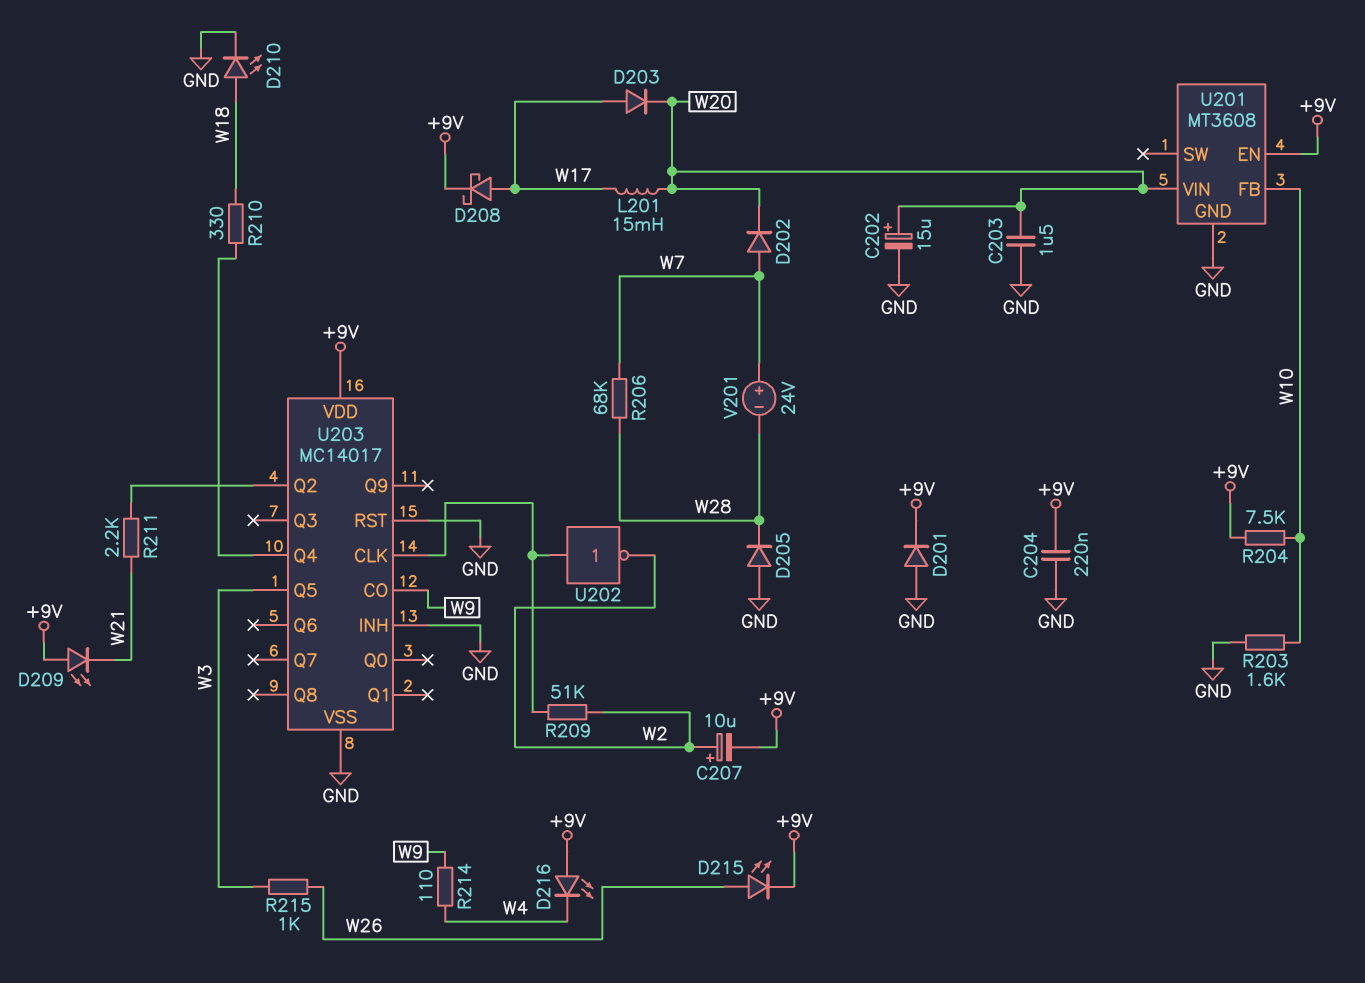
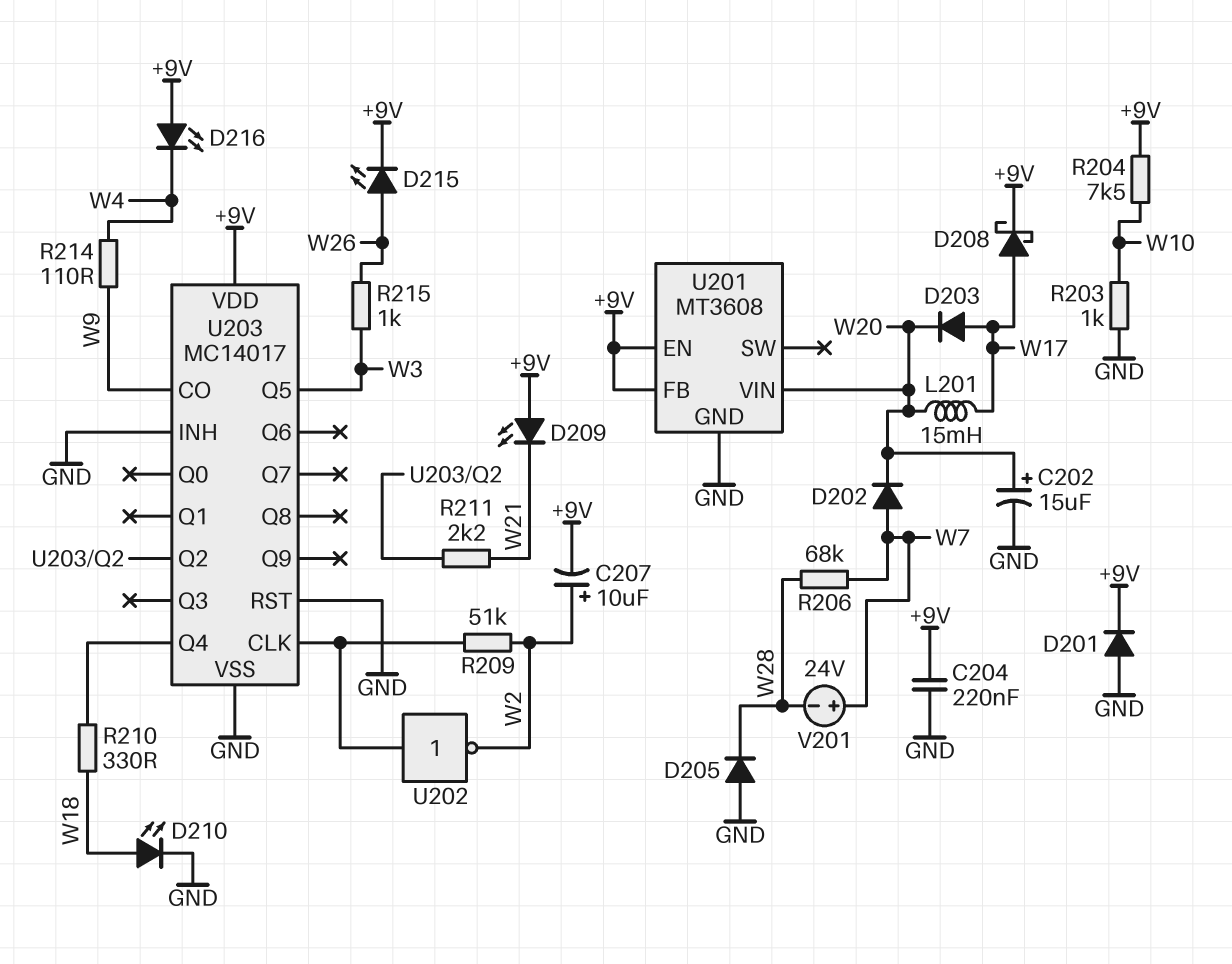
C203: 1.5uF (GND, W20) -> none
R203: 1.6k (GND, W10) -> 1k (GND, W10)
U201 pin FB: W10 -> +9V

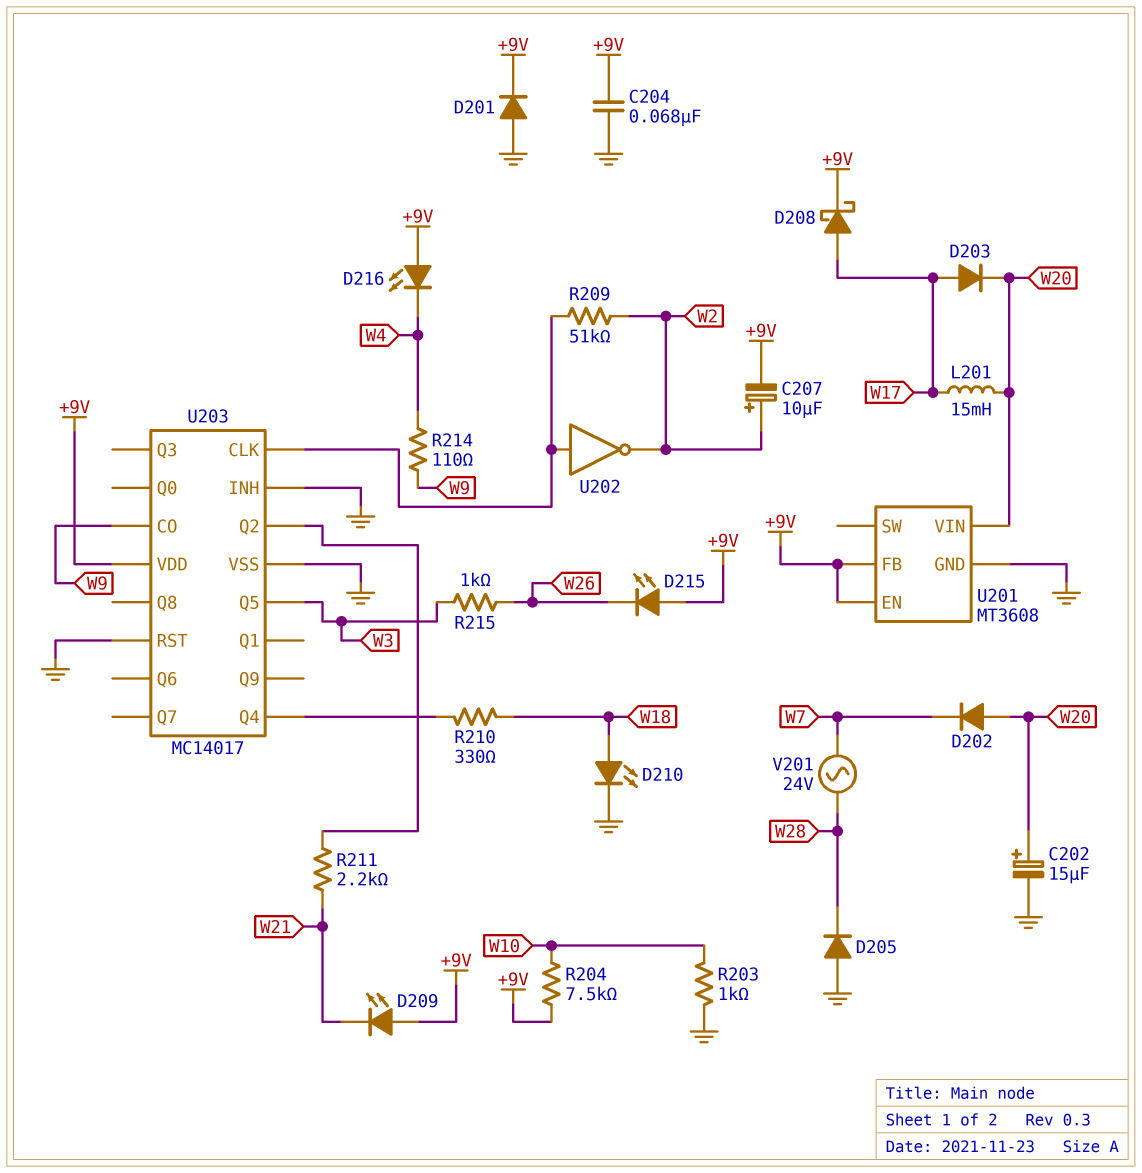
C204: 220nF (+9V, GND) -> 68nF (+9V, GND)
D202: diode (A W7, K W20) -> diode (A W20, K W7)
D215: LED (A W26, K +9V) -> LED (A +9V, K W26)
R206: 68k (W7, W28) -> none
V201: 24V (plus W7, minus W28) -> AC 24V (W7, W28)

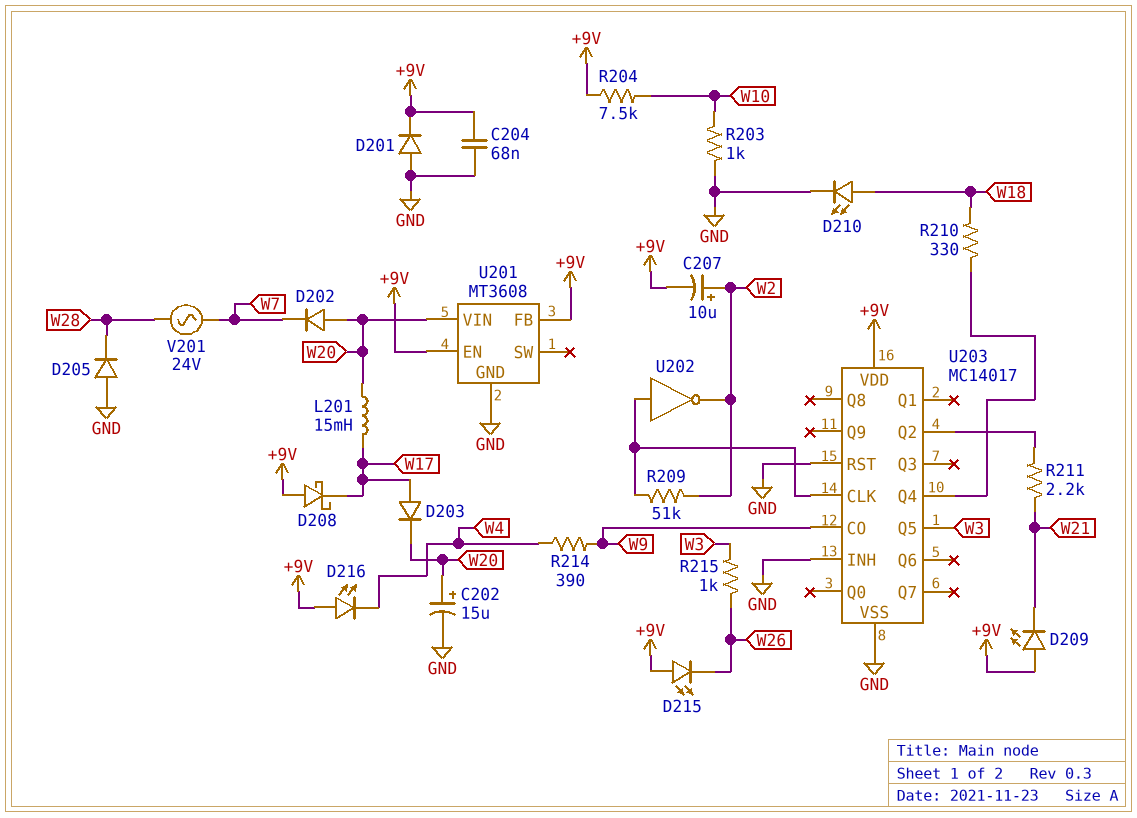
D208: schottky (A W17, K +9V) -> schottky (A +9V, K W17)
R214: 110 (W4, W9) -> 390 (W4, W9)

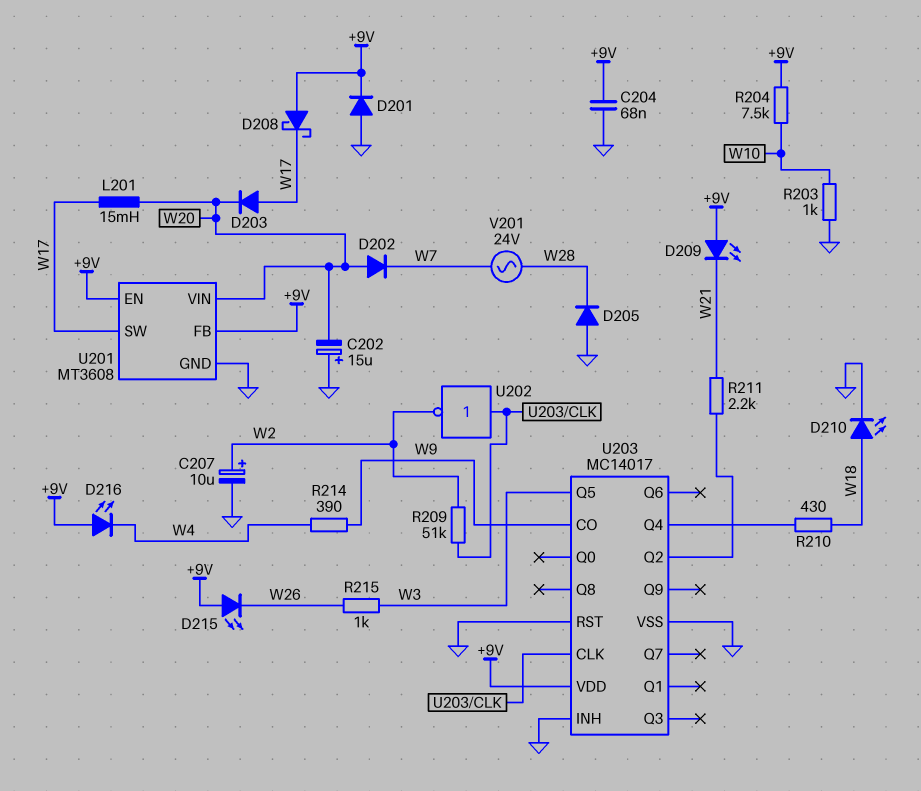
C202: 15uF (plus W20, minus GND) -> 15uF (plus GND, minus W20)
C207: 10uF (plus W2, minus +9V) -> 10uF (plus W2, minus GND)
R210: 330 (U203/Q4, W18) -> 430 (U203/Q4, W18)
U201 pin SW: none -> W17

